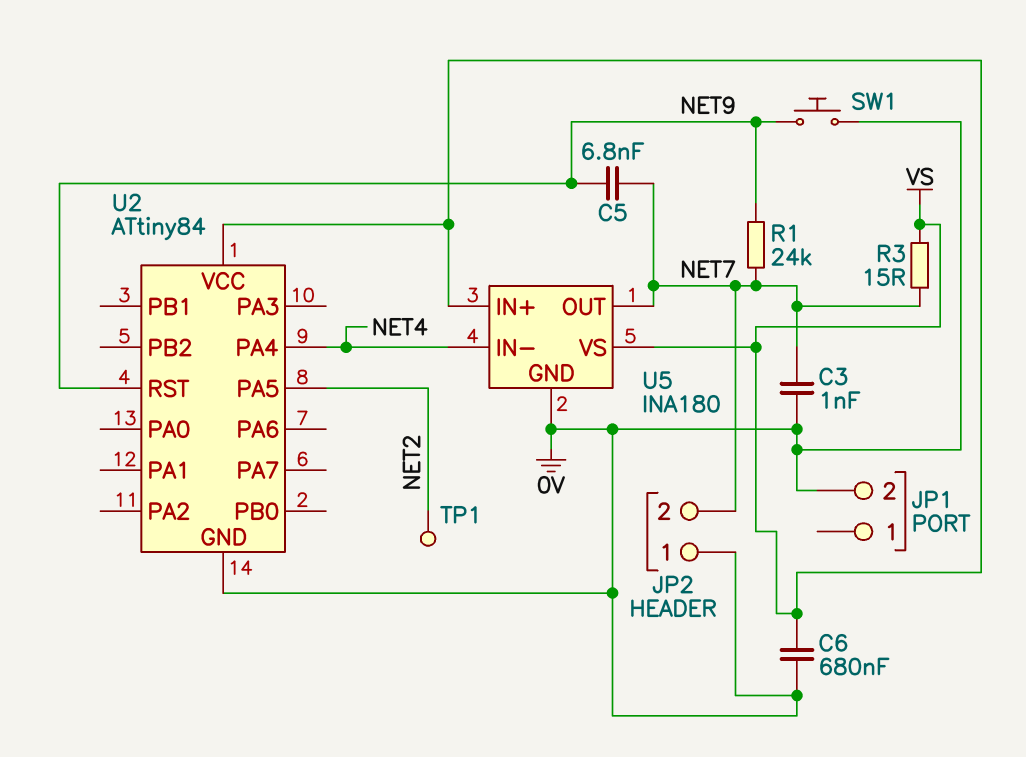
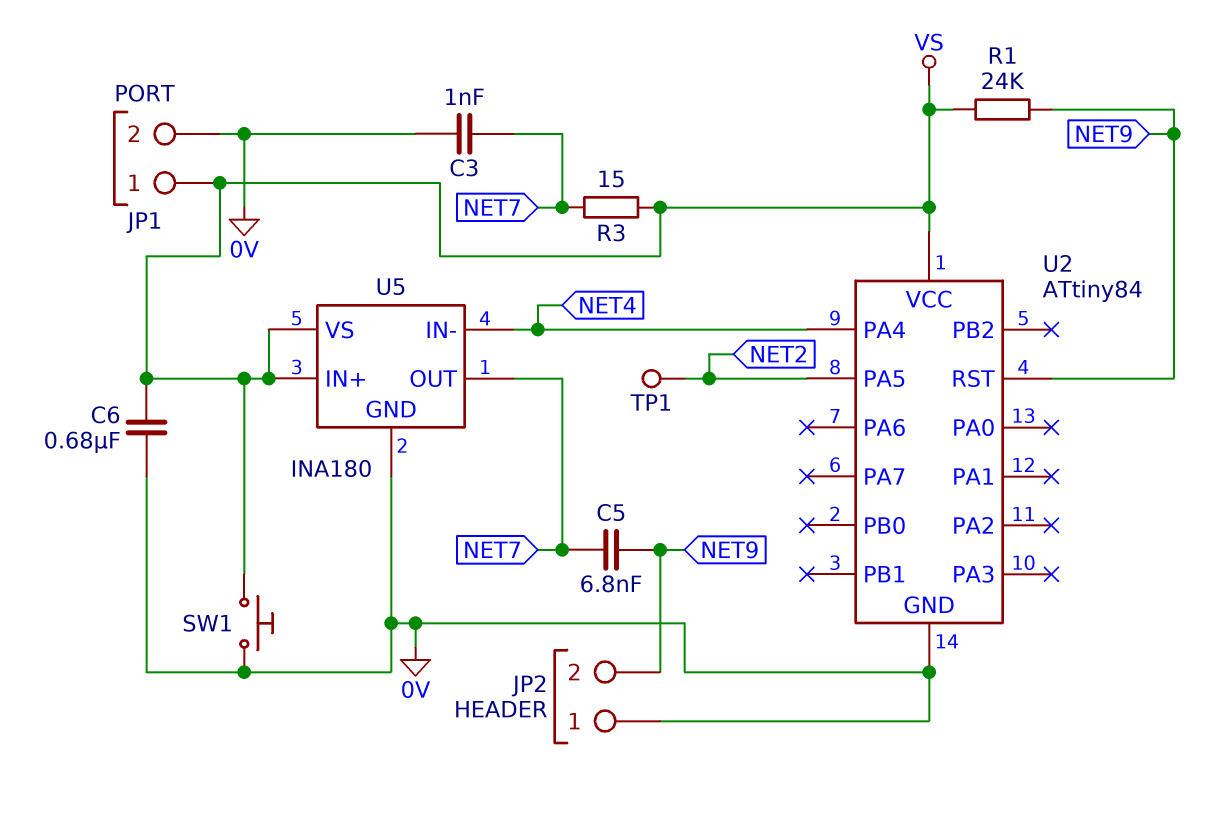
JP1 pin 1: none -> VS
JP2 pin 2: NET7 -> NET9
R1: 24k (NET7, NET9) -> 24k (NET9, VS)
SW1: button (0V, NET9) -> button (0V, VS)

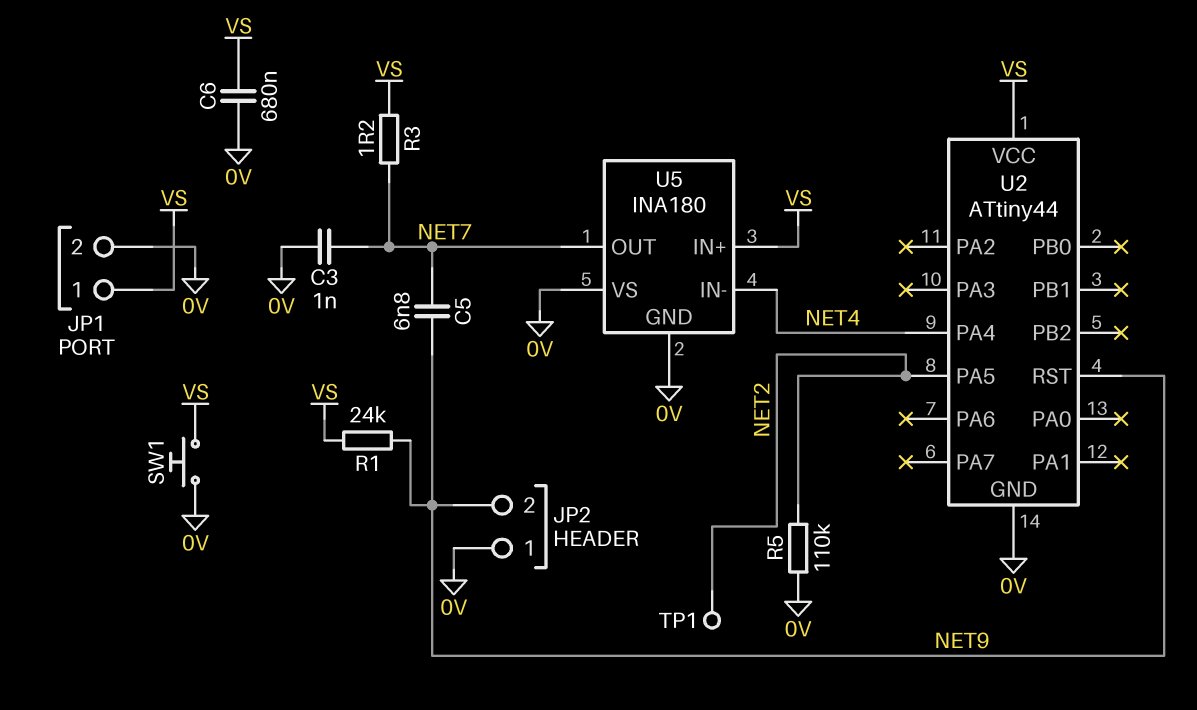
R3: 15 (NET7, VS) -> 1.2 (NET7, VS)
R5: none -> 110k (0V, NET2)
U2: ATtiny84 -> ATtiny44
U5 pin VS: VS -> 0V

